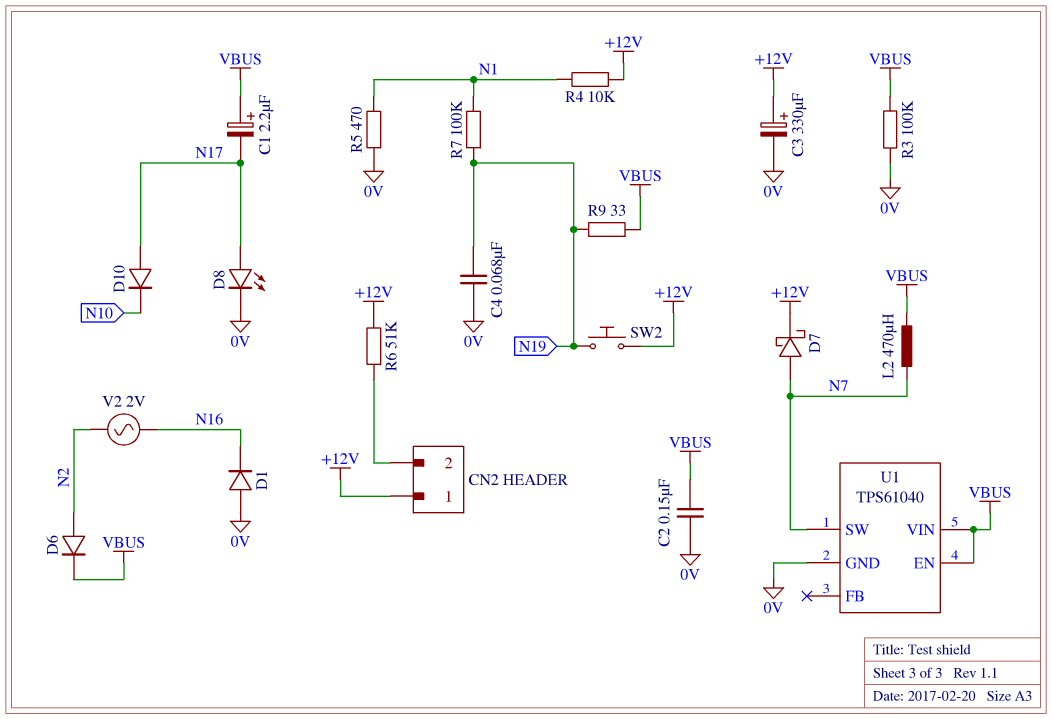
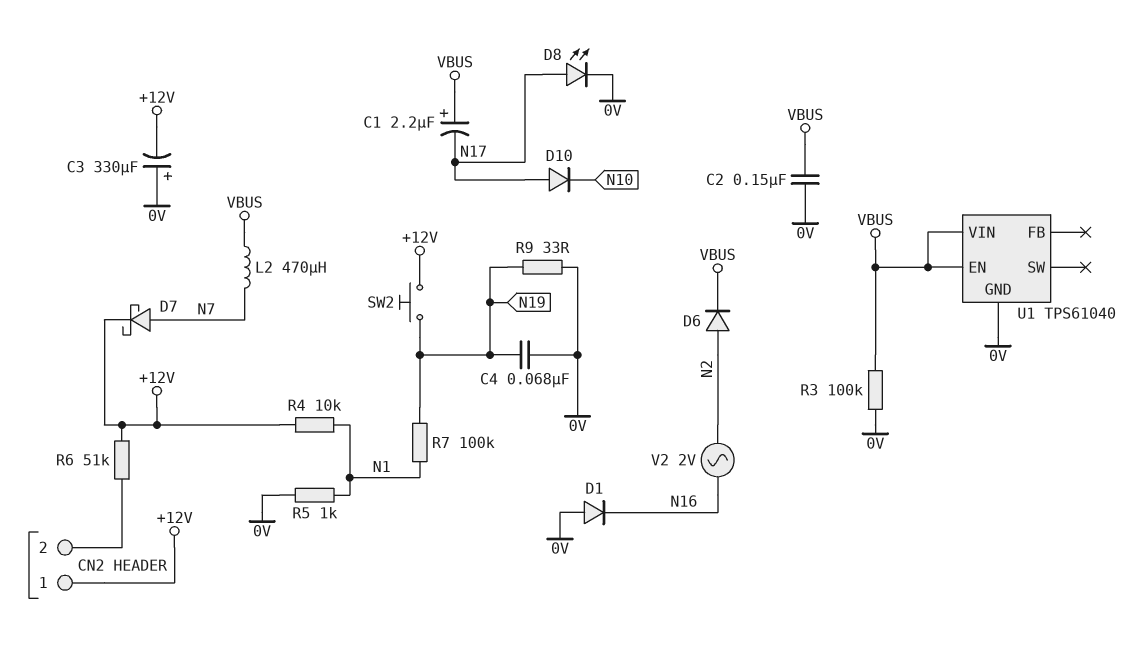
C3: 330uF (plus +12V, minus 0V) -> 330uF (plus 0V, minus +12V)
R5: 470 (0V, N1) -> 1k (0V, N1)
R9: 33 (N19, VBUS) -> 33 (0V, N19)
U1 pin SW: N7 -> none

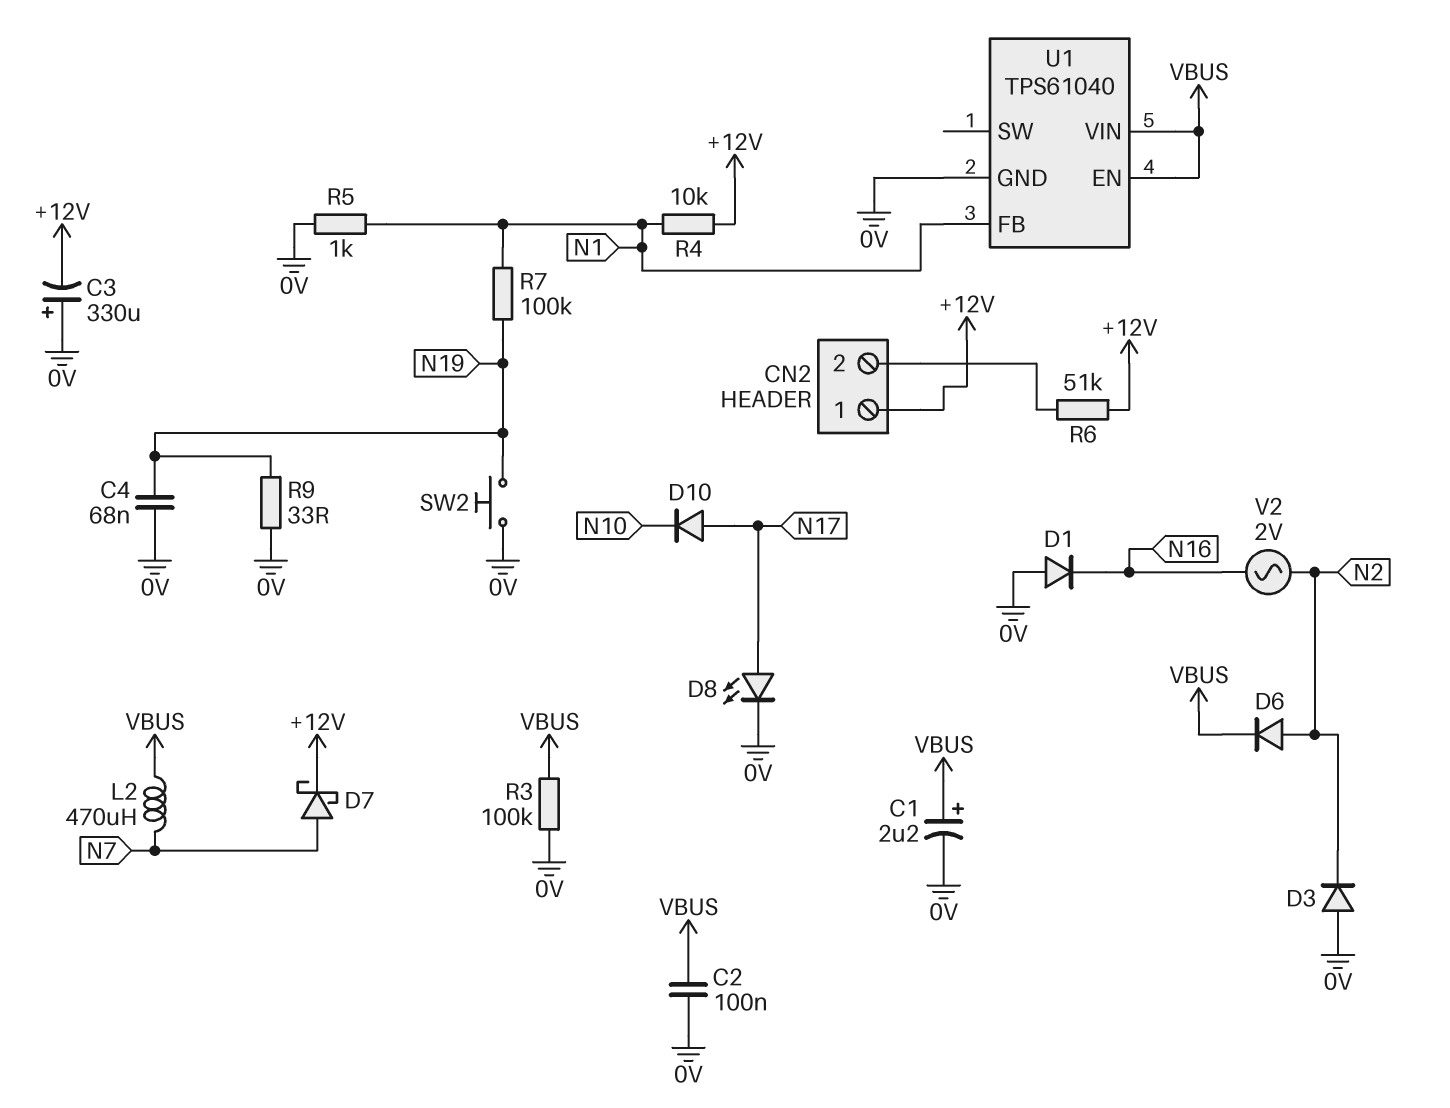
C1: 2.2uF (plus VBUS, minus N17) -> 2.2uF (plus VBUS, minus 0V)
C2: 150nF (0V, VBUS) -> 100nF (0V, VBUS)
D3: none -> diode (A 0V, K N2)
SW2: button (+12V, N19) -> button (0V, N19)
U1 pin FB: none -> N1

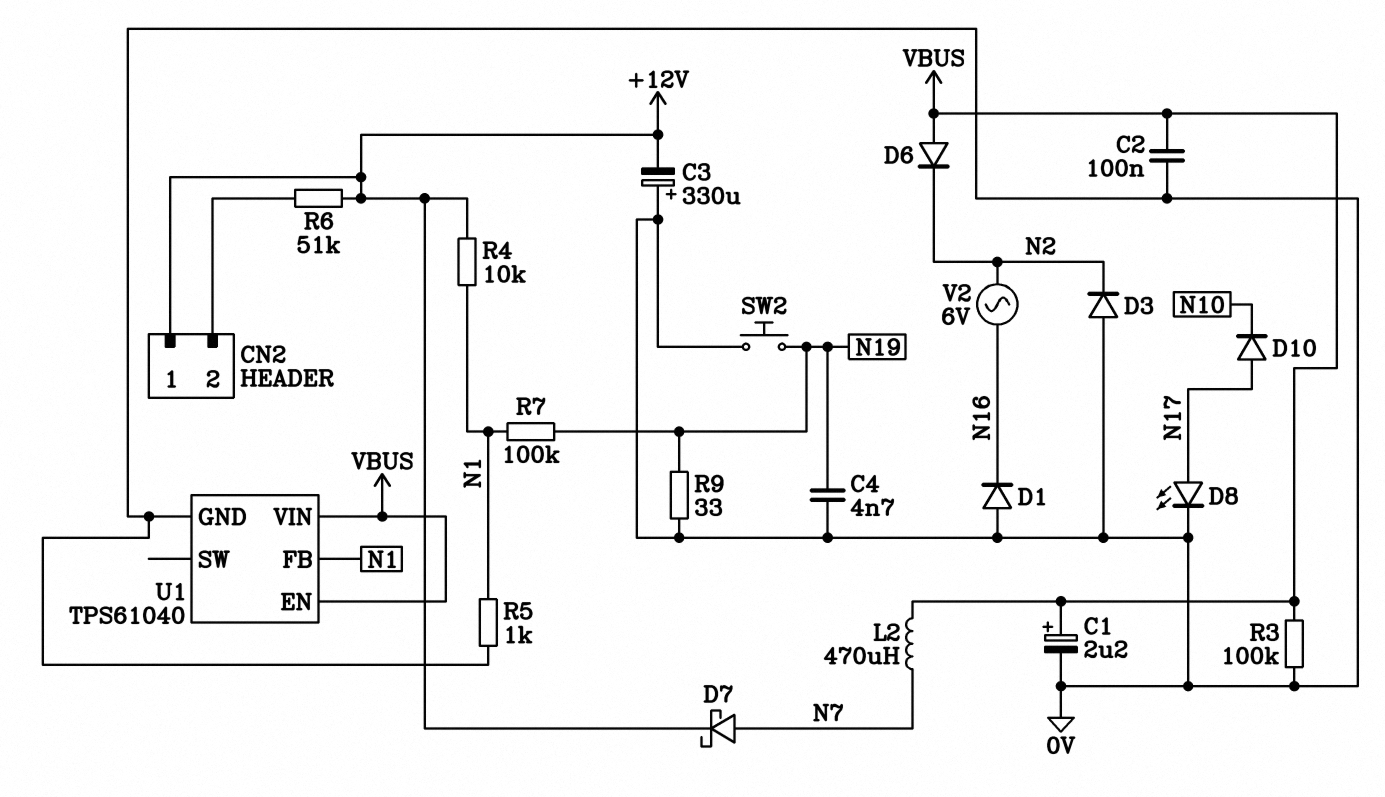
C4: 68nF (0V, N19) -> 4.7nF (0V, N19)
D6: diode (A N2, K VBUS) -> diode (A VBUS, K N2)
V2: AC 2V (N2, N16) -> AC 6V (N2, N16)

